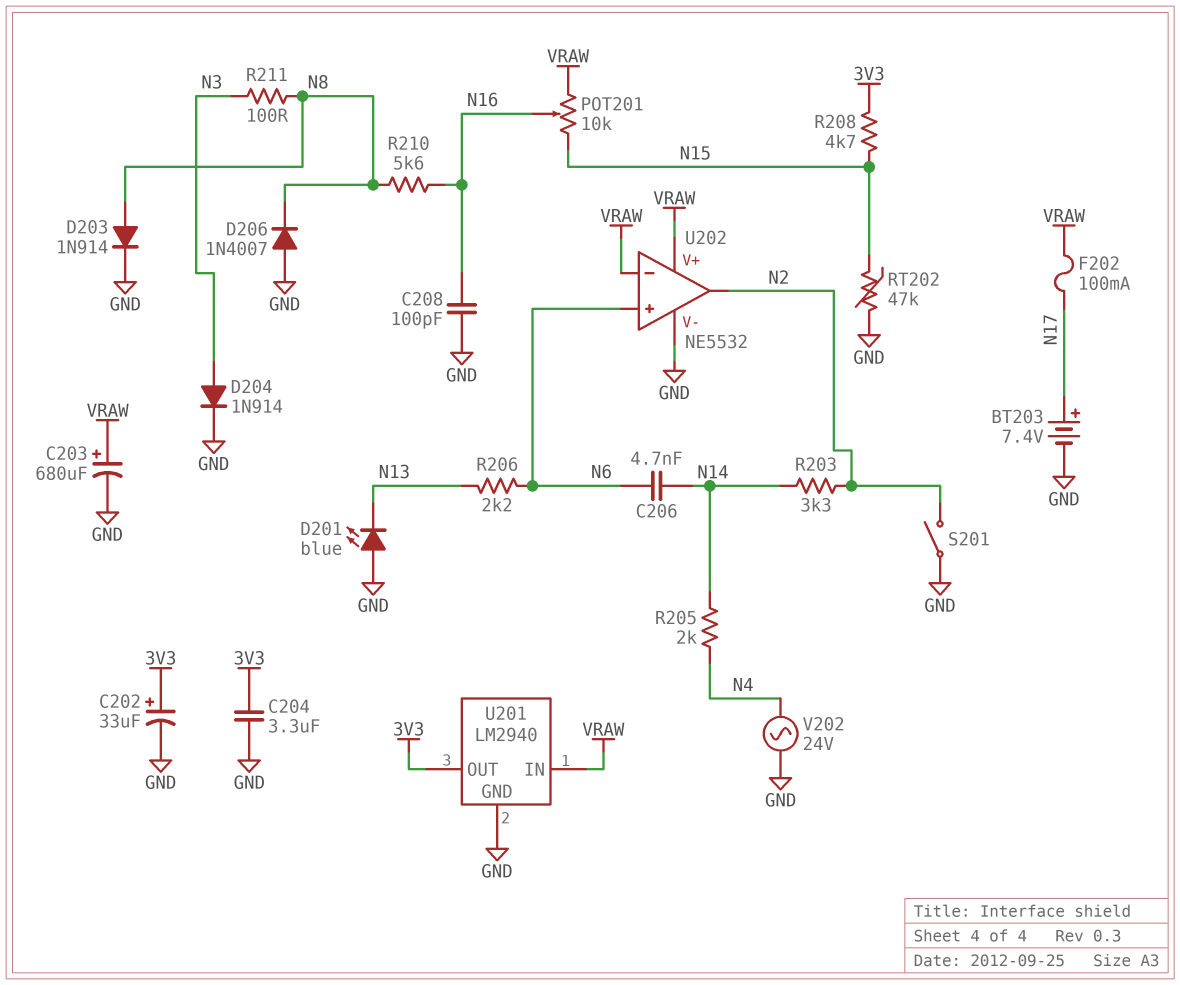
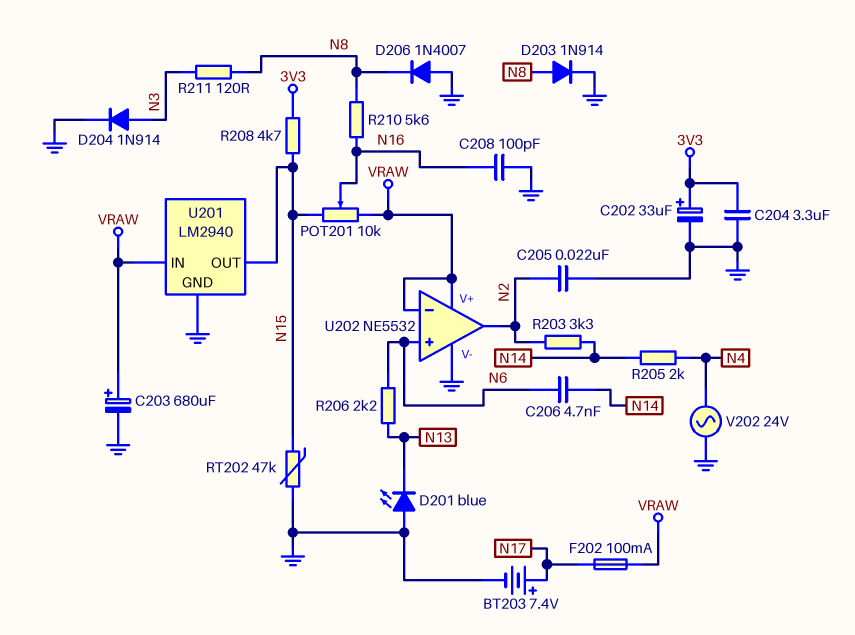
C205: none -> 22nF (GND, N2)
R211: 100 (N3, N8) -> 120 (N3, N8)
S201: switch (GND, N2) -> none
U201 pin OUT: 3V3 -> N15

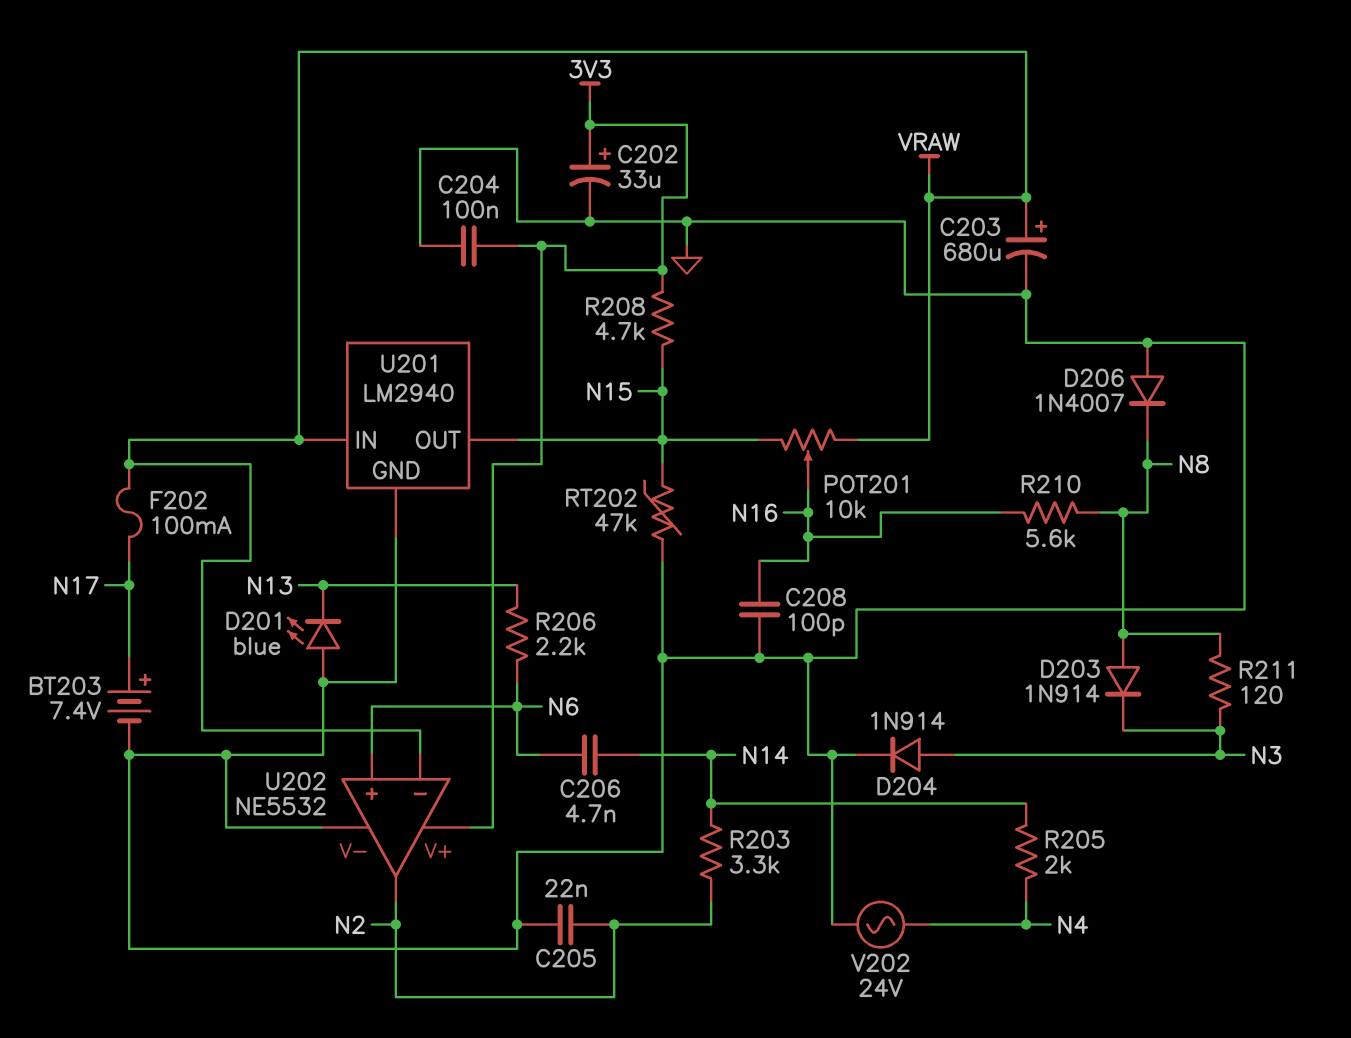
C204: 3.3uF (3V3, GND) -> 100nF (3V3, GND)
D203: diode 1N914 (A N8, K GND) -> diode 1N914 (A N8, K N3)
U202 pin V+: VRAW -> 3V3

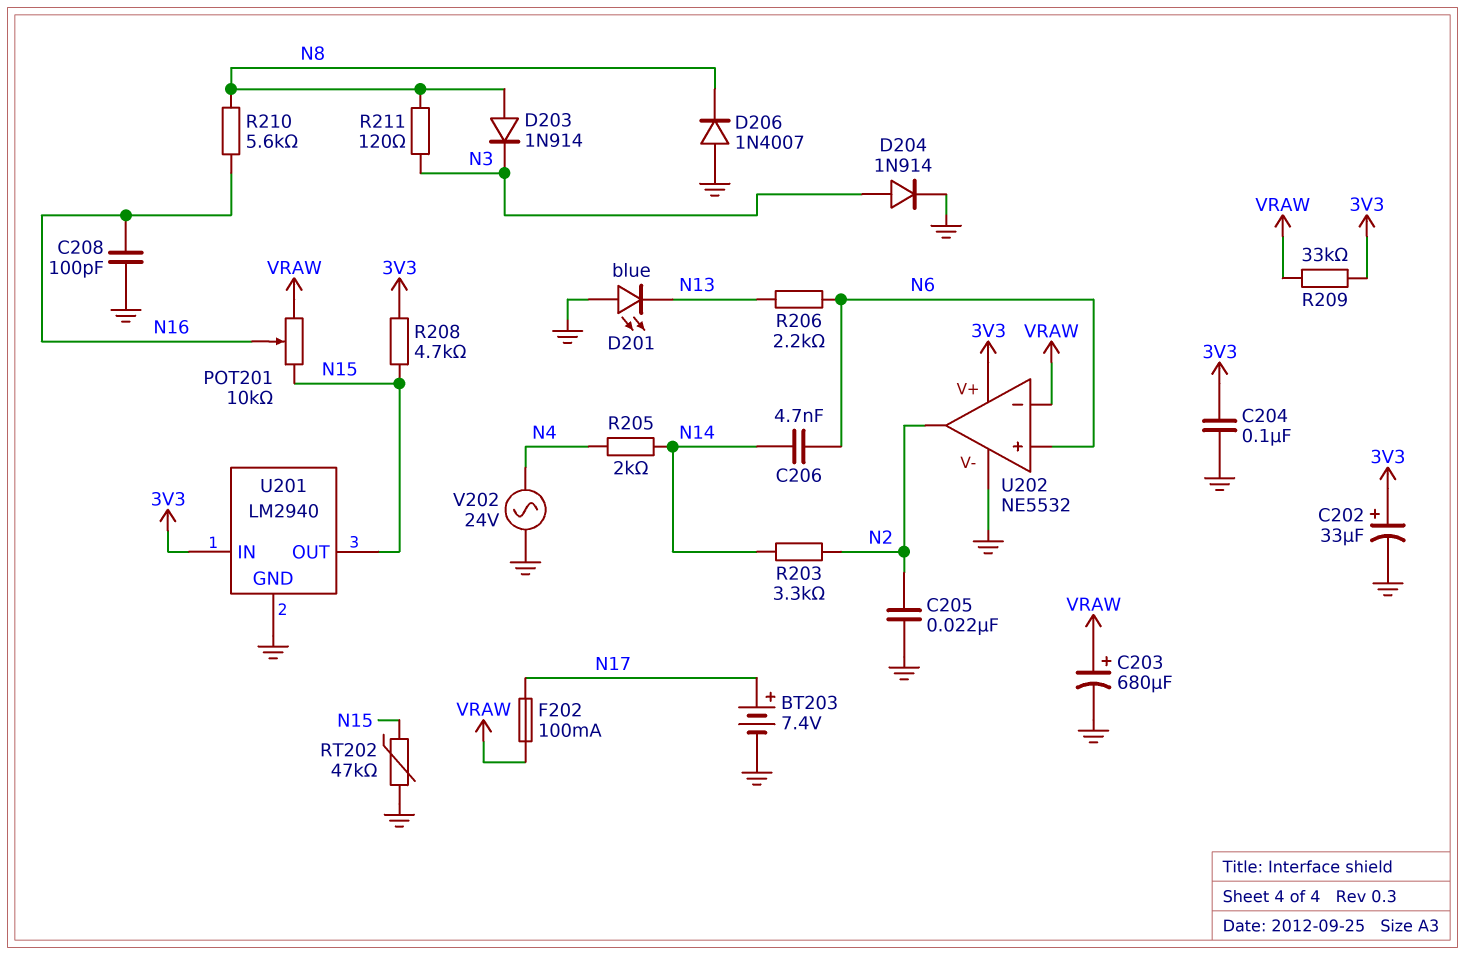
R209: none -> 33k (3V3, VRAW)
U201 pin IN: VRAW -> 3V3

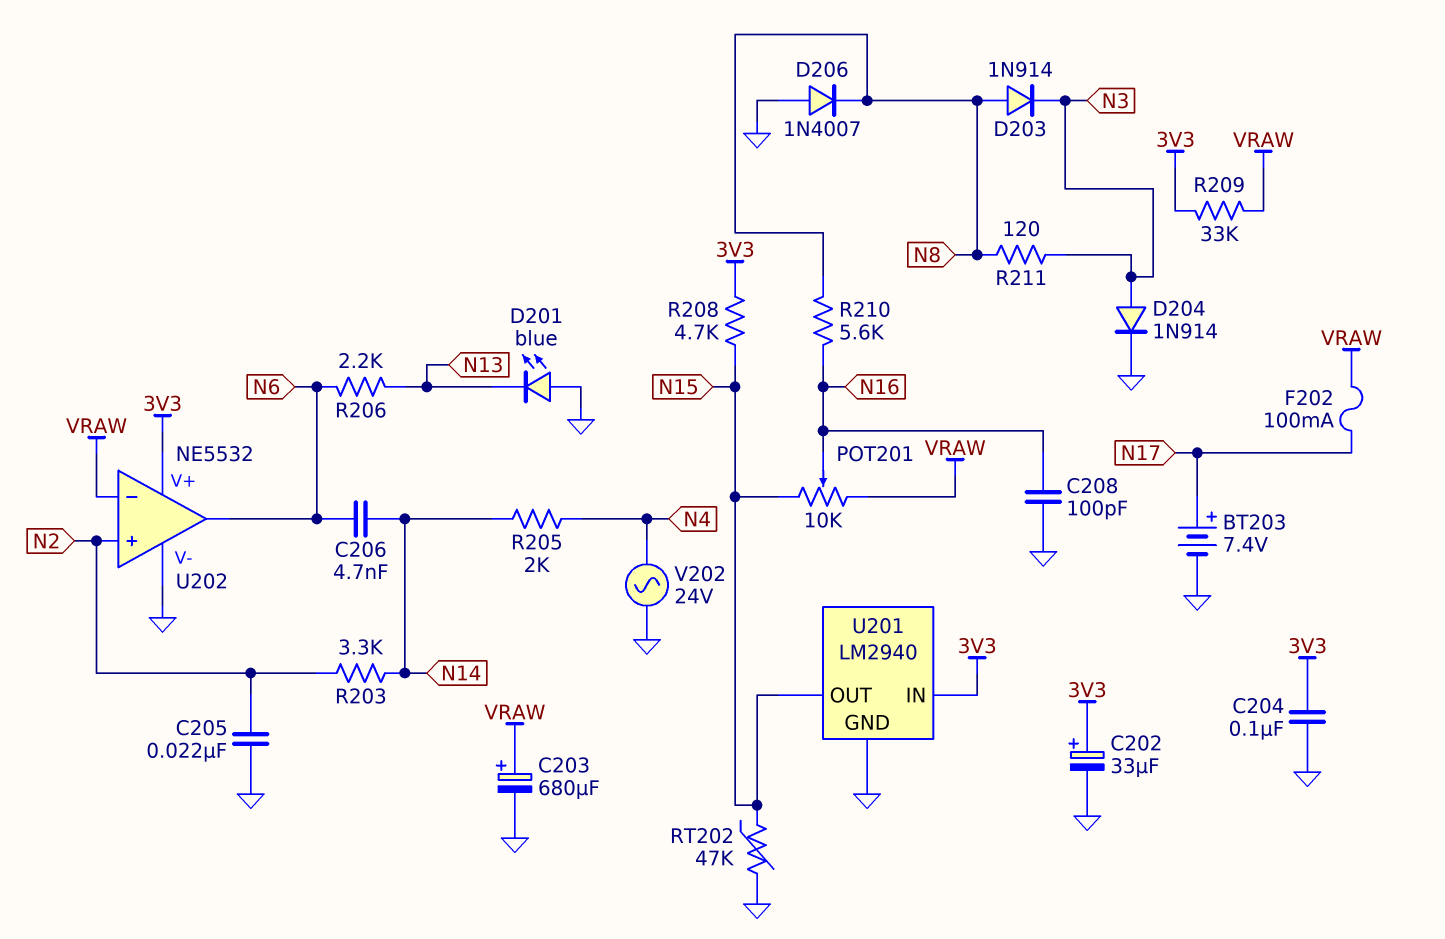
U202 pin in+: N6 -> N2
U202 pin out: N2 -> N6

